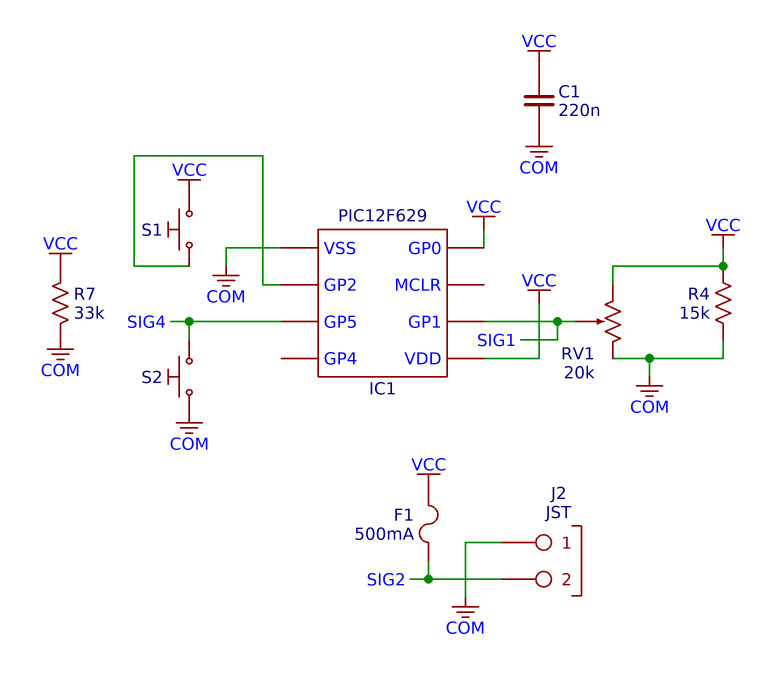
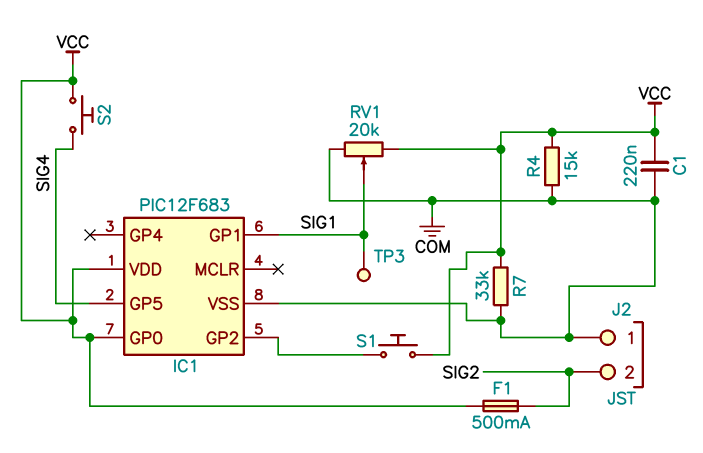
IC1: PIC12F629 -> PIC12F683
S2: button (COM, SIG4) -> button (SIG4, VCC)
TP3: none -> test point (SIG1)

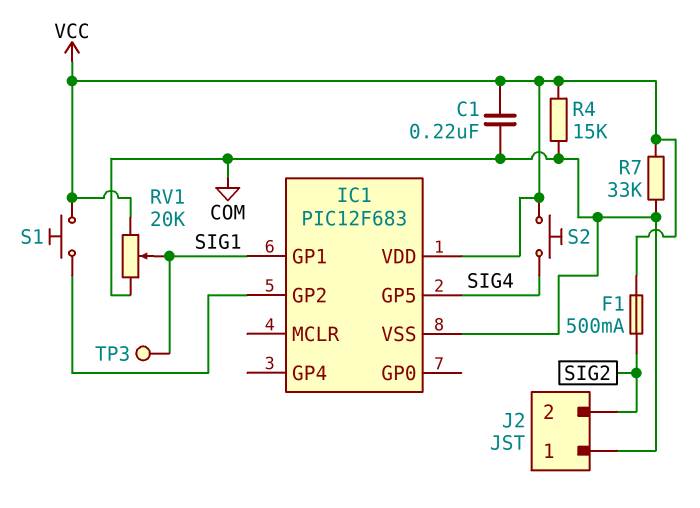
IC1 pin GP0: VCC -> none

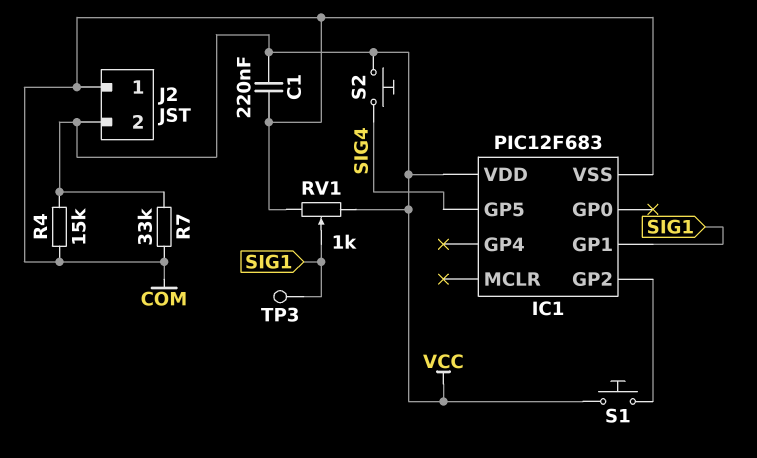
F1: 500mA (SIG2, VCC) -> none
J2 pin 2: SIG2 -> VCC
RV1: 20k (COM, VCC, wiper SIG1) -> 1k (COM, VCC, wiper SIG1)

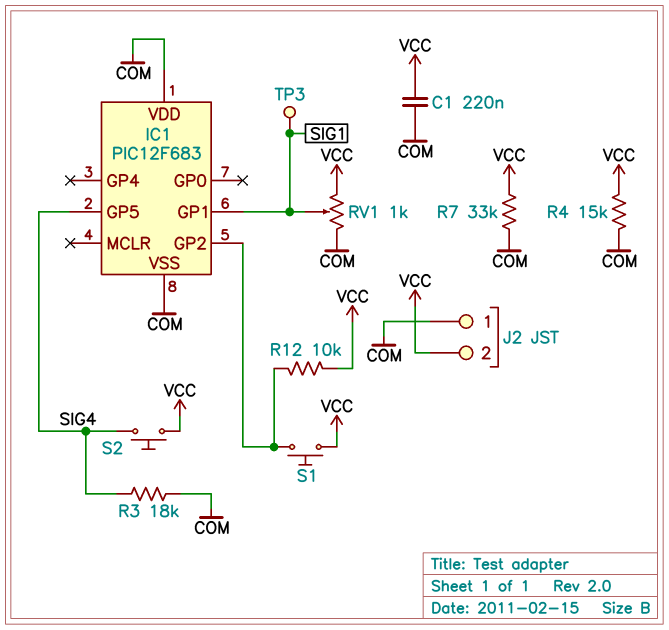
IC1 pin VDD: VCC -> COM
R3: none -> 18k (COM, SIG4)
R12: none -> 10k (IC1/GP2, VCC)

